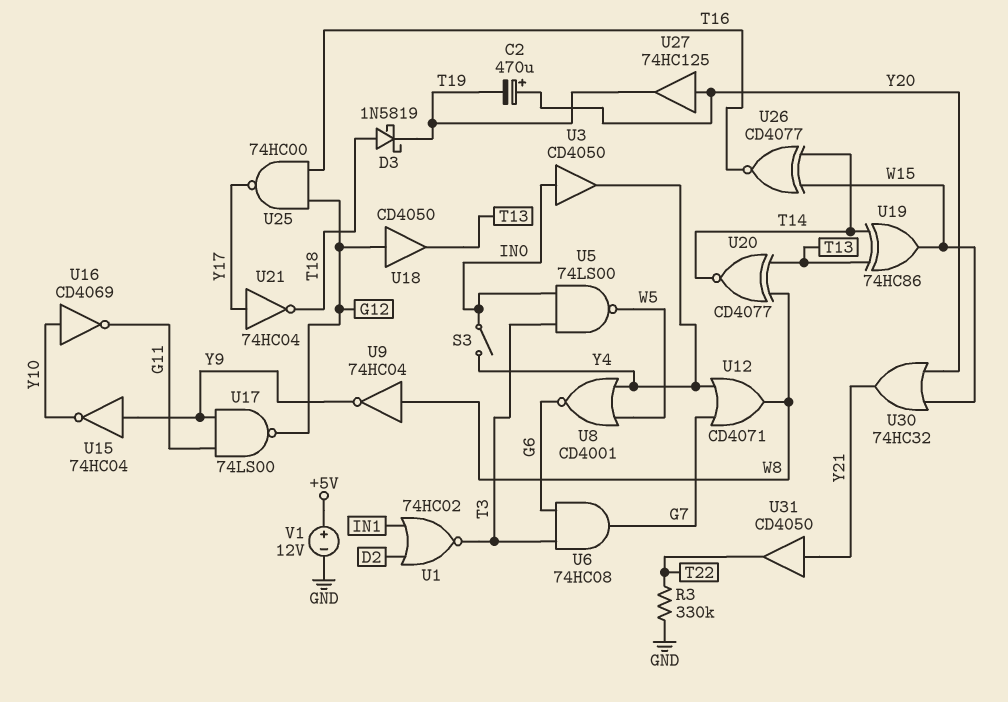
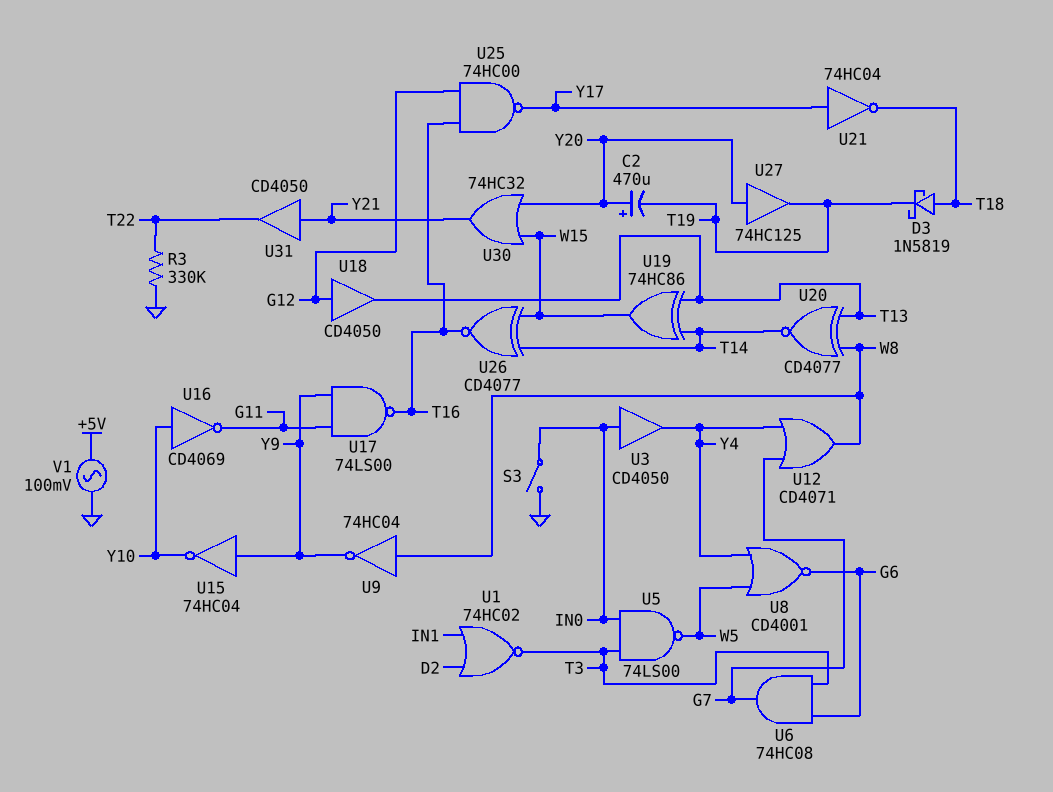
S3: switch (IN0, Y4) -> switch (GND, IN0)
U17: NAND 74LS00 (in G11, in Y9, out G12) -> NAND 74LS00 (in G11, in Y9, out T16)
V1: 12V (plus +5V, minus GND) -> AC 100mV (+5V, GND)

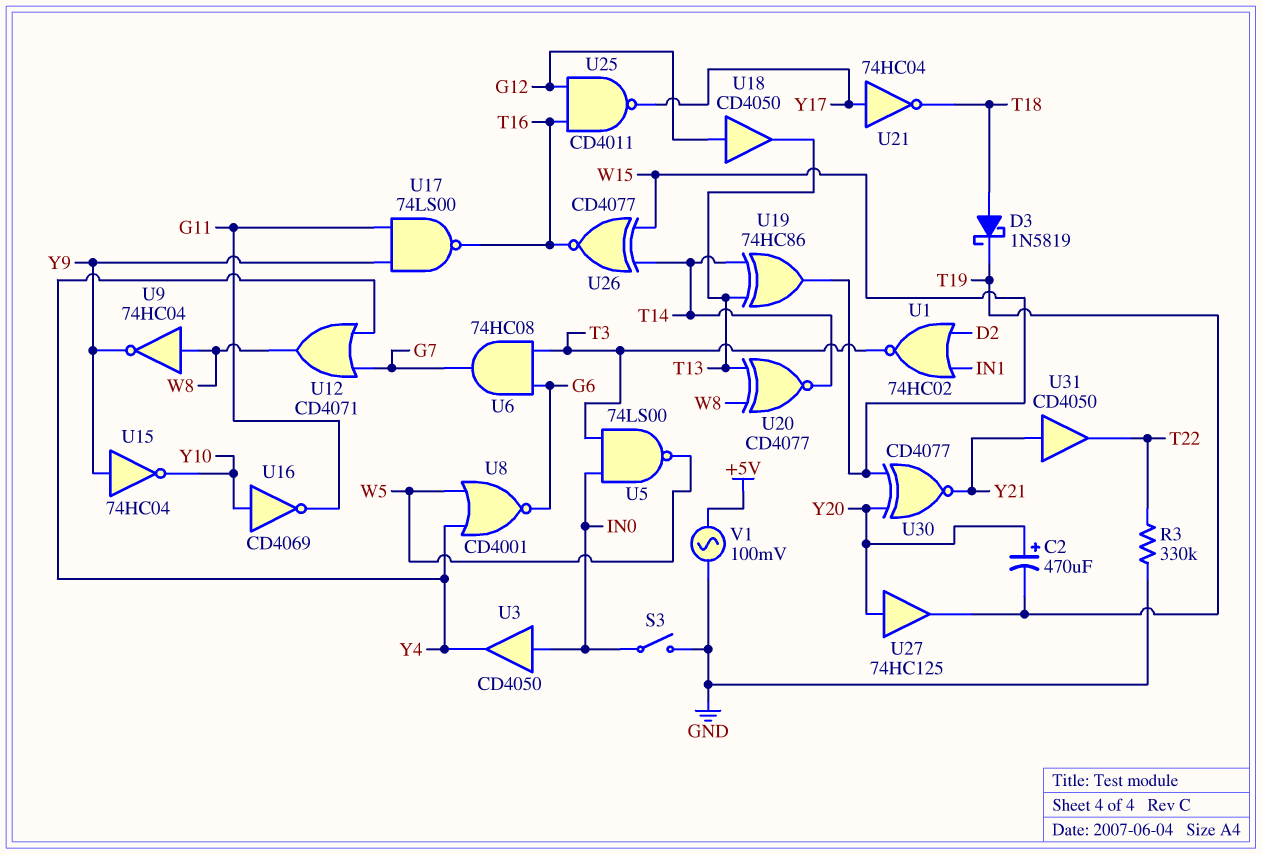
U25: NAND 74HC00 (in G12, in T16, out Y17) -> NAND CD4011 (in G12, in T16, out Y17)
U30: OR 74HC32 (in W15, in Y20, out Y21) -> XNOR CD4077 (in W15, in Y20, out Y21)

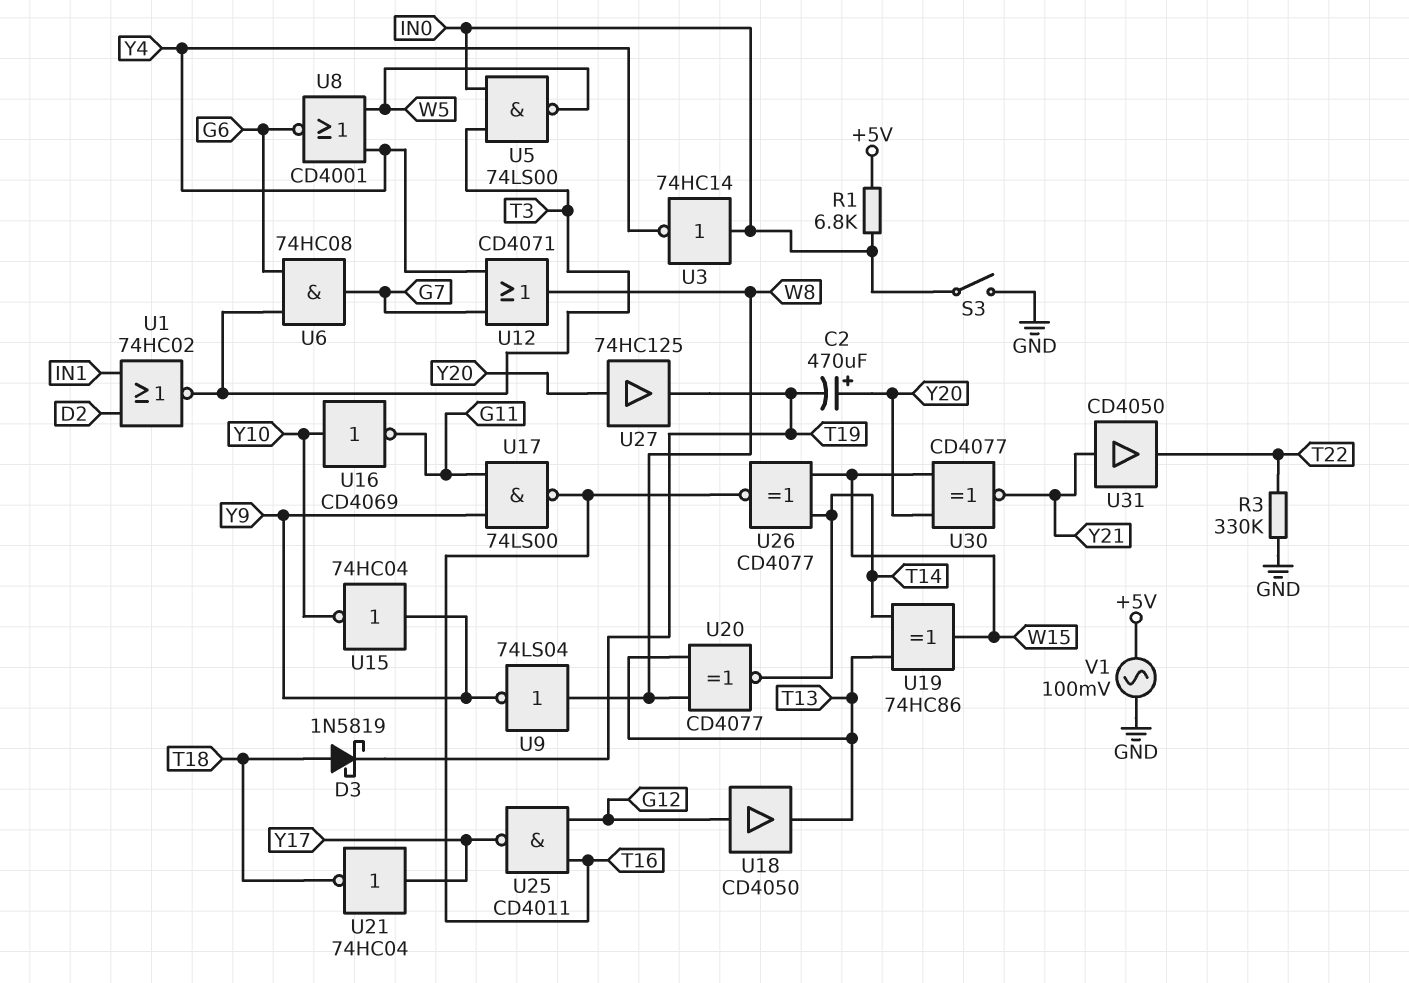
R1: none -> 6.8k (+5V, IN0)
U3: buffer CD4050 (in IN0, out Y4) -> NOT 74HC14 (in IN0, out Y4)
U9: NOT 74HC04 (in W8, out Y9) -> NOT 74LS04 (in W8, out Y9)

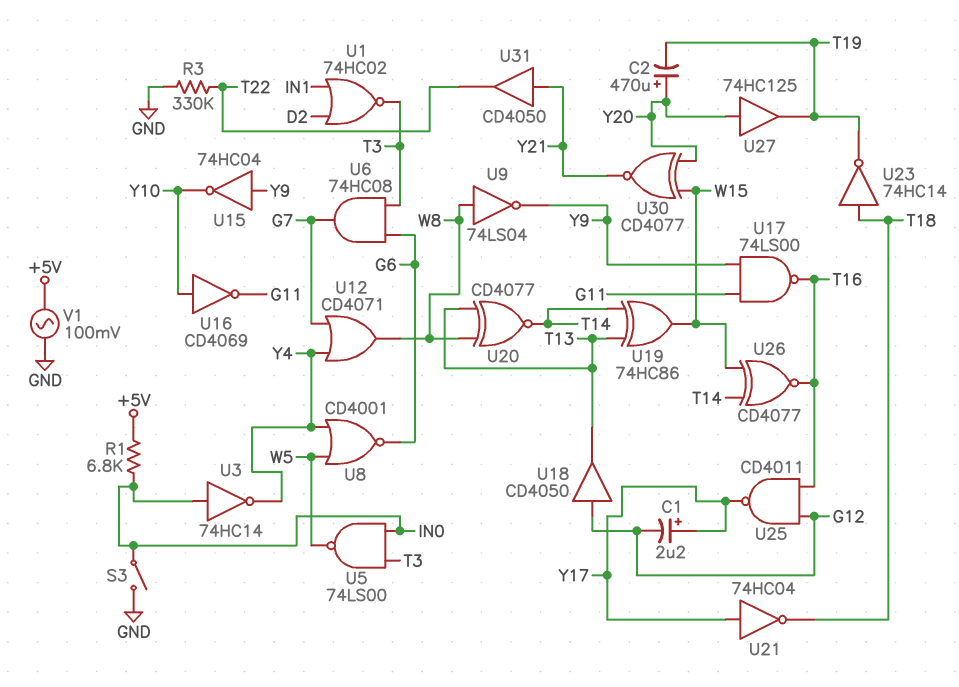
C1: none -> 2.2uF (plus Y17, minus G12)
D3: schottky 1N5819 (A T18, K T19) -> none
U23: none -> NOT 74HC14 (in T18, out T19)

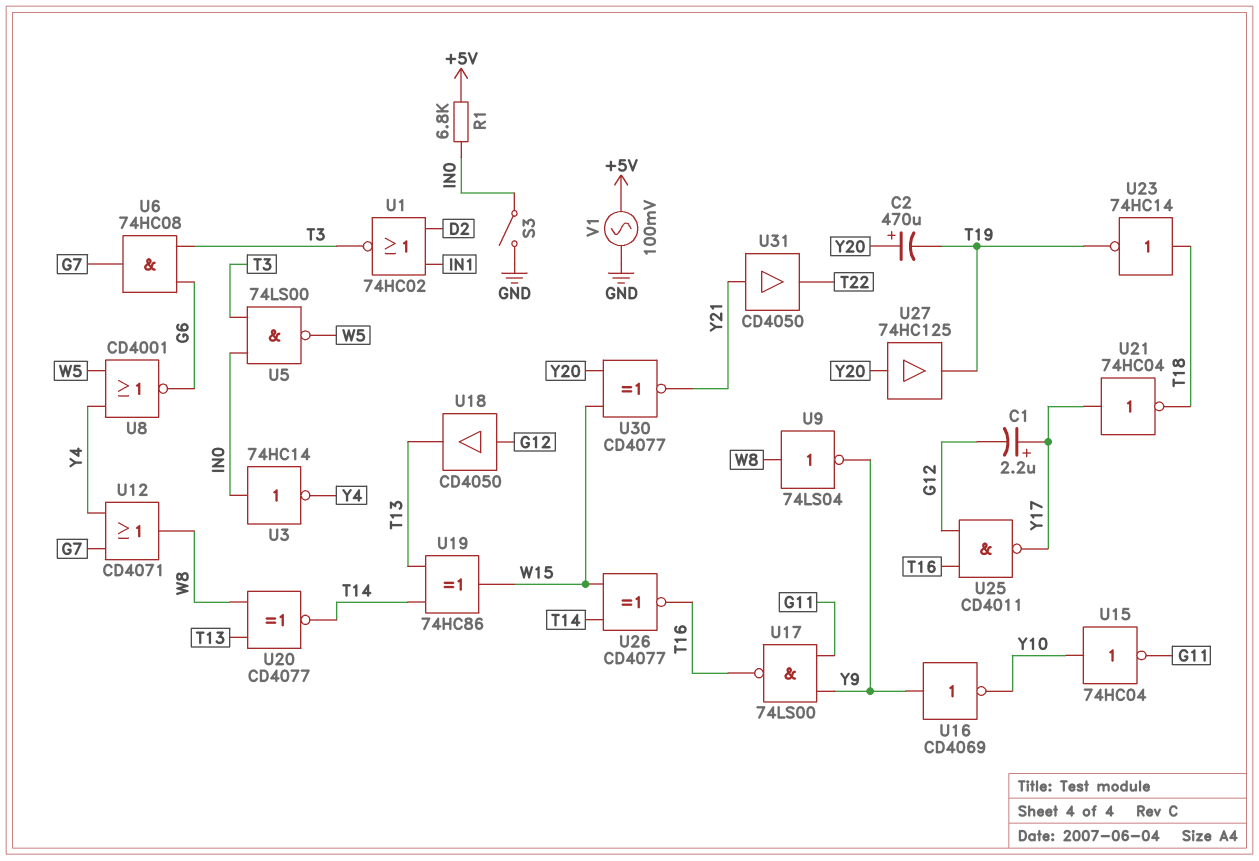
R3: 330k (GND, T22) -> none
U15: NOT 74HC04 (in Y9, out Y10) -> NOT 74HC04 (in Y10, out G11)
U16: NOT CD4069 (in Y10, out G11) -> NOT CD4069 (in Y9, out Y10)

